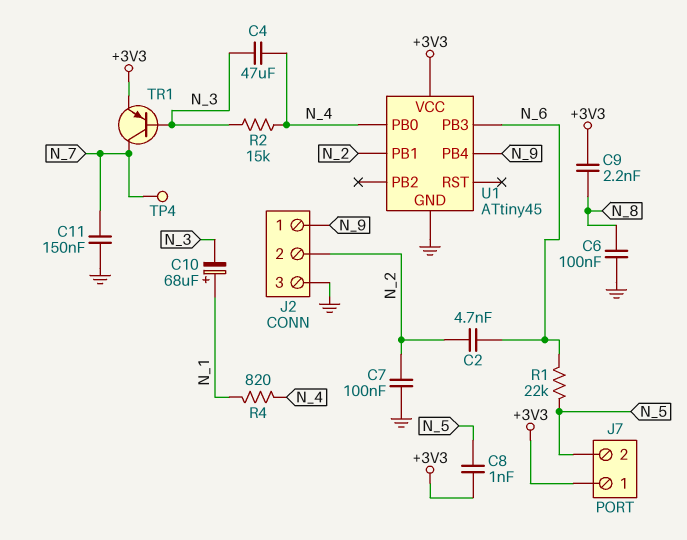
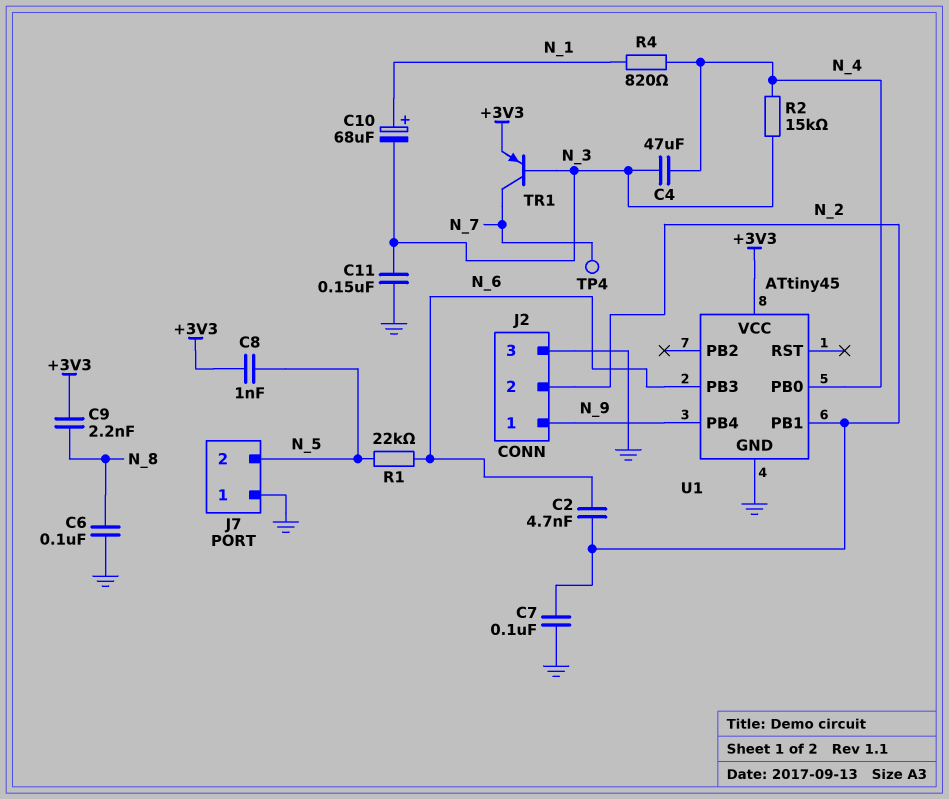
C11: 150nF (GND, N_7) -> 150nF (GND, N_3)
J7 pin 1: +3V3 -> GND

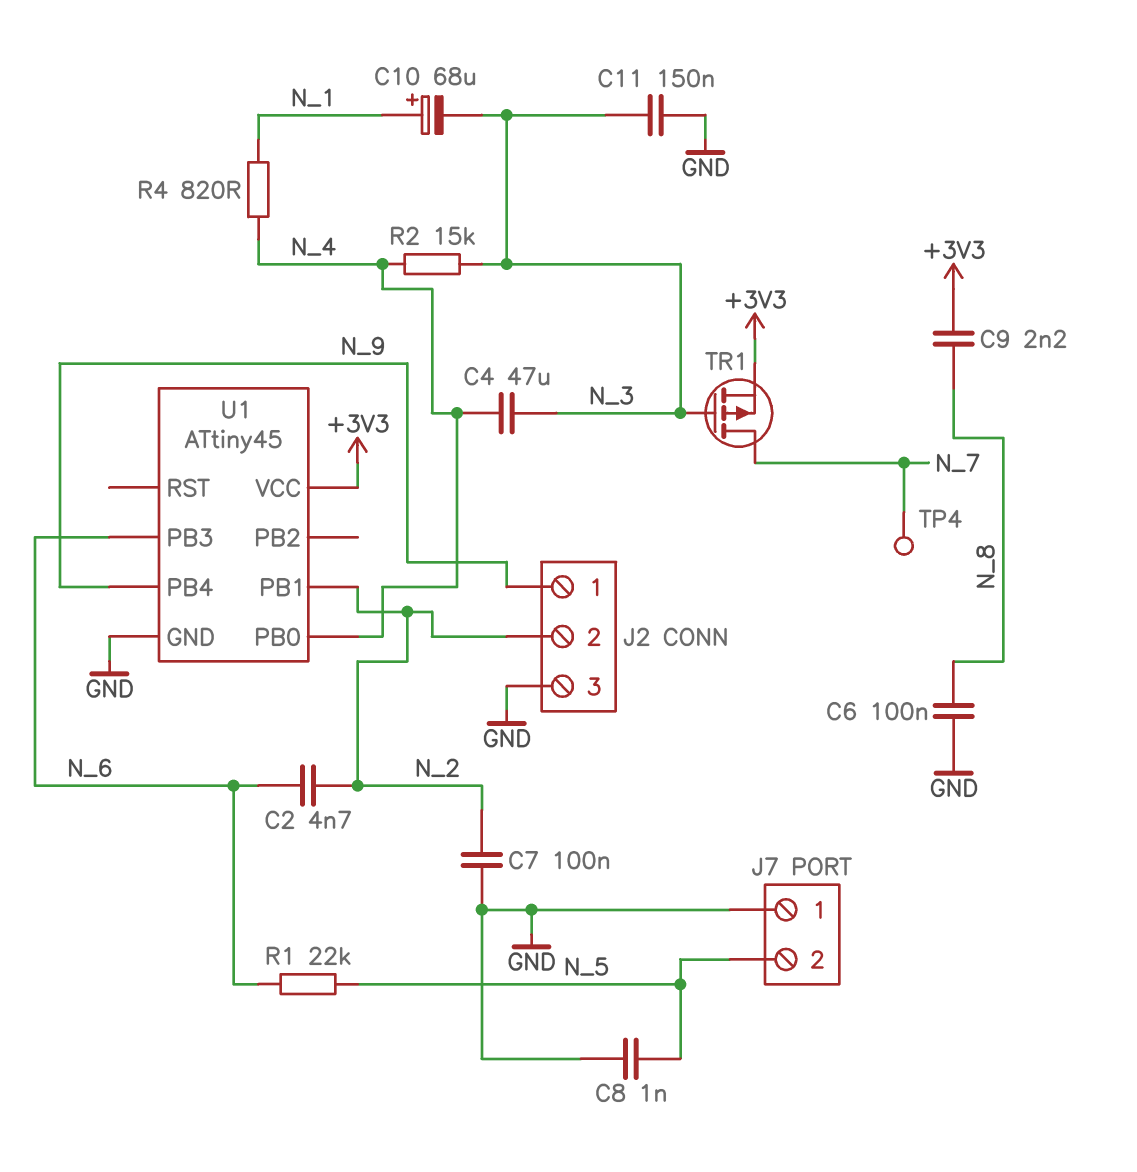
C8: 1nF (+3V3, N_5) -> 1nF (GND, N_5)
TR1: PNP (B N_3, C N_7, E +3V3) -> PMOS (G N_3, D N_7, S +3V3)

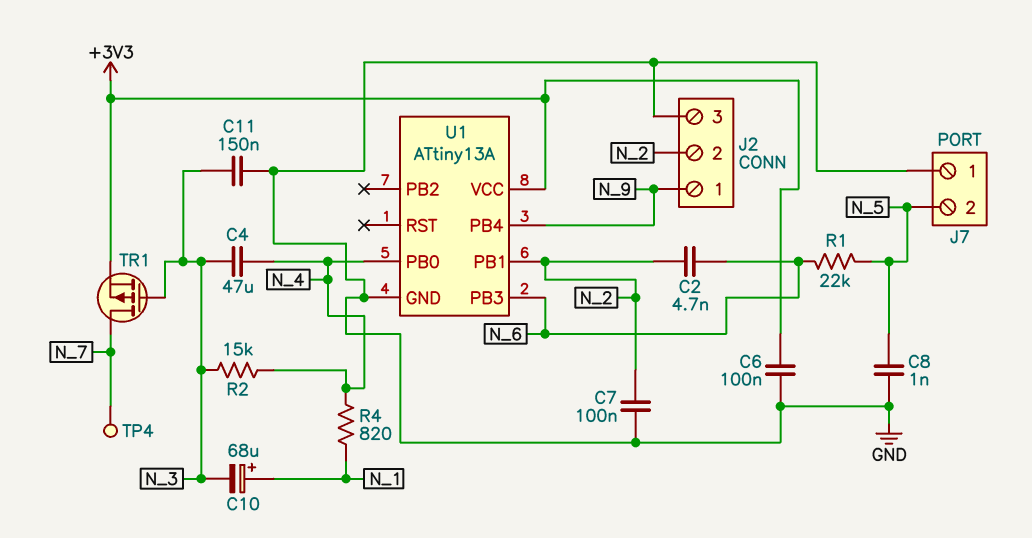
C6: 100nF (GND, N_8) -> 100nF (+3V3, GND)
C9: 2.2nF (+3V3, N_8) -> none
U1: ATtiny45 -> ATtiny13A

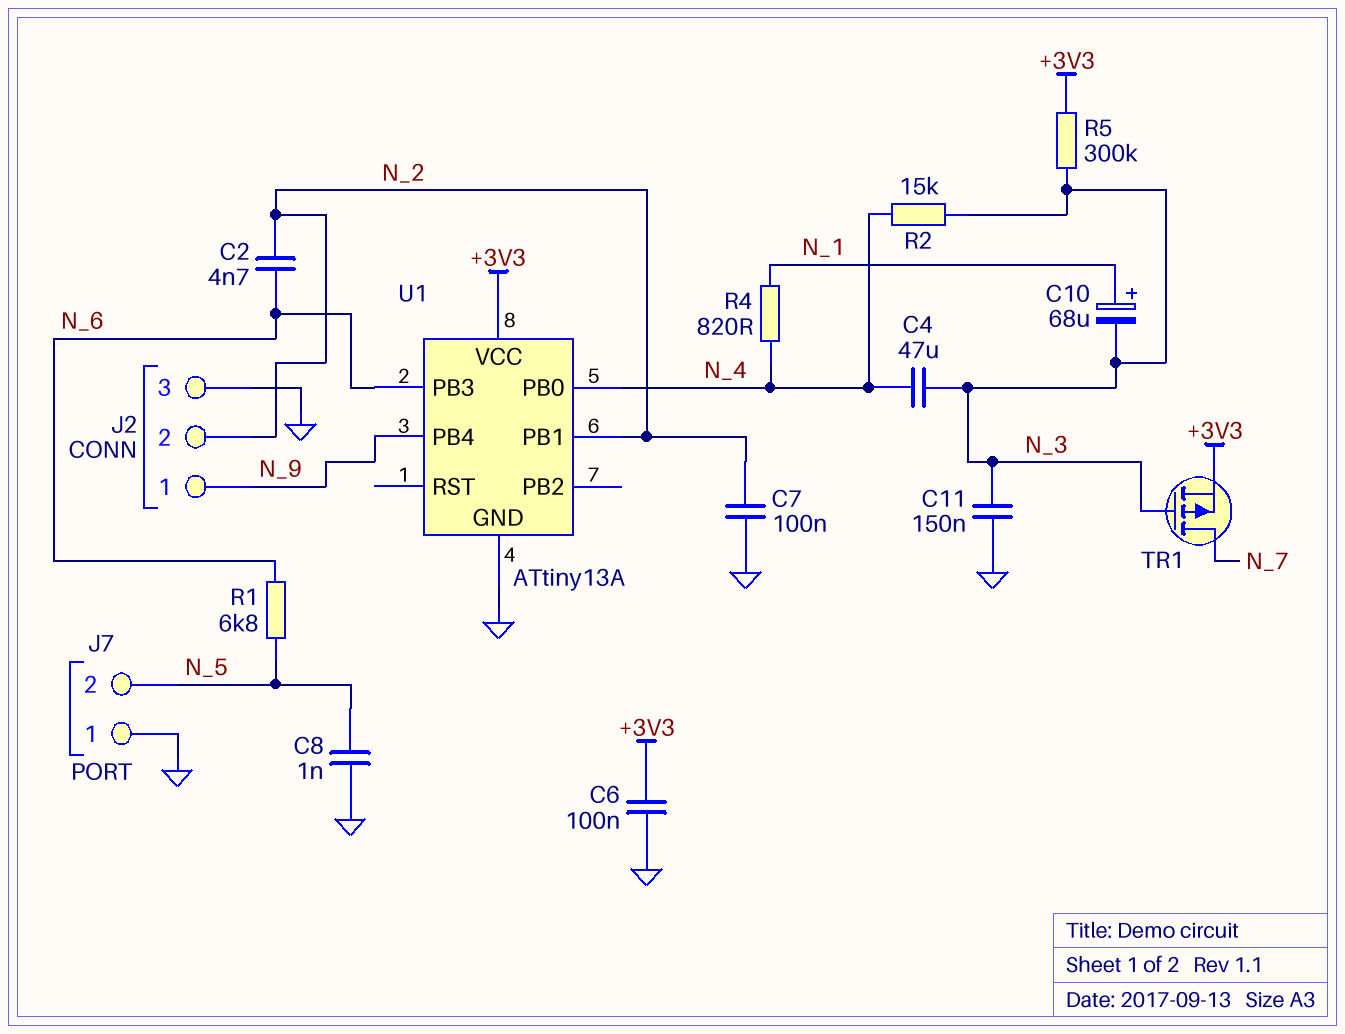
R1: 22k (N_5, N_6) -> 6.8k (N_5, N_6)
R5: none -> 300k (+3V3, N_3)
TP4: test point (N_7) -> none

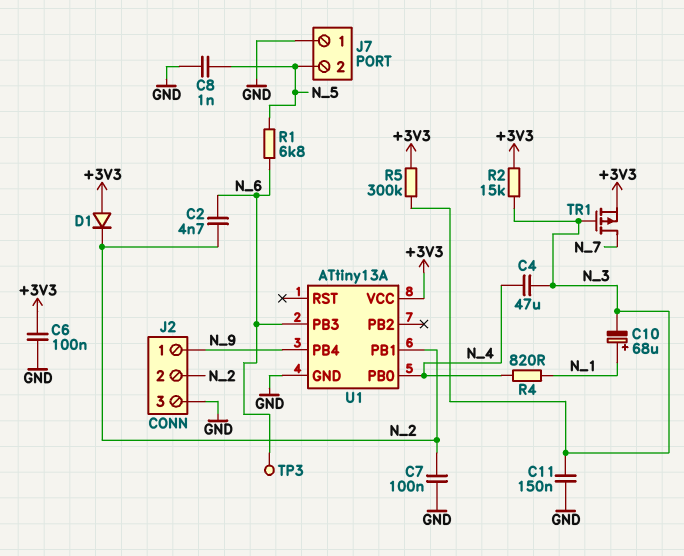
D1: none -> diode (A +3V3, K N_2)
R2: 15k (N_3, N_4) -> 15k (+3V3, N_3)
TP3: none -> test point (N_6)

